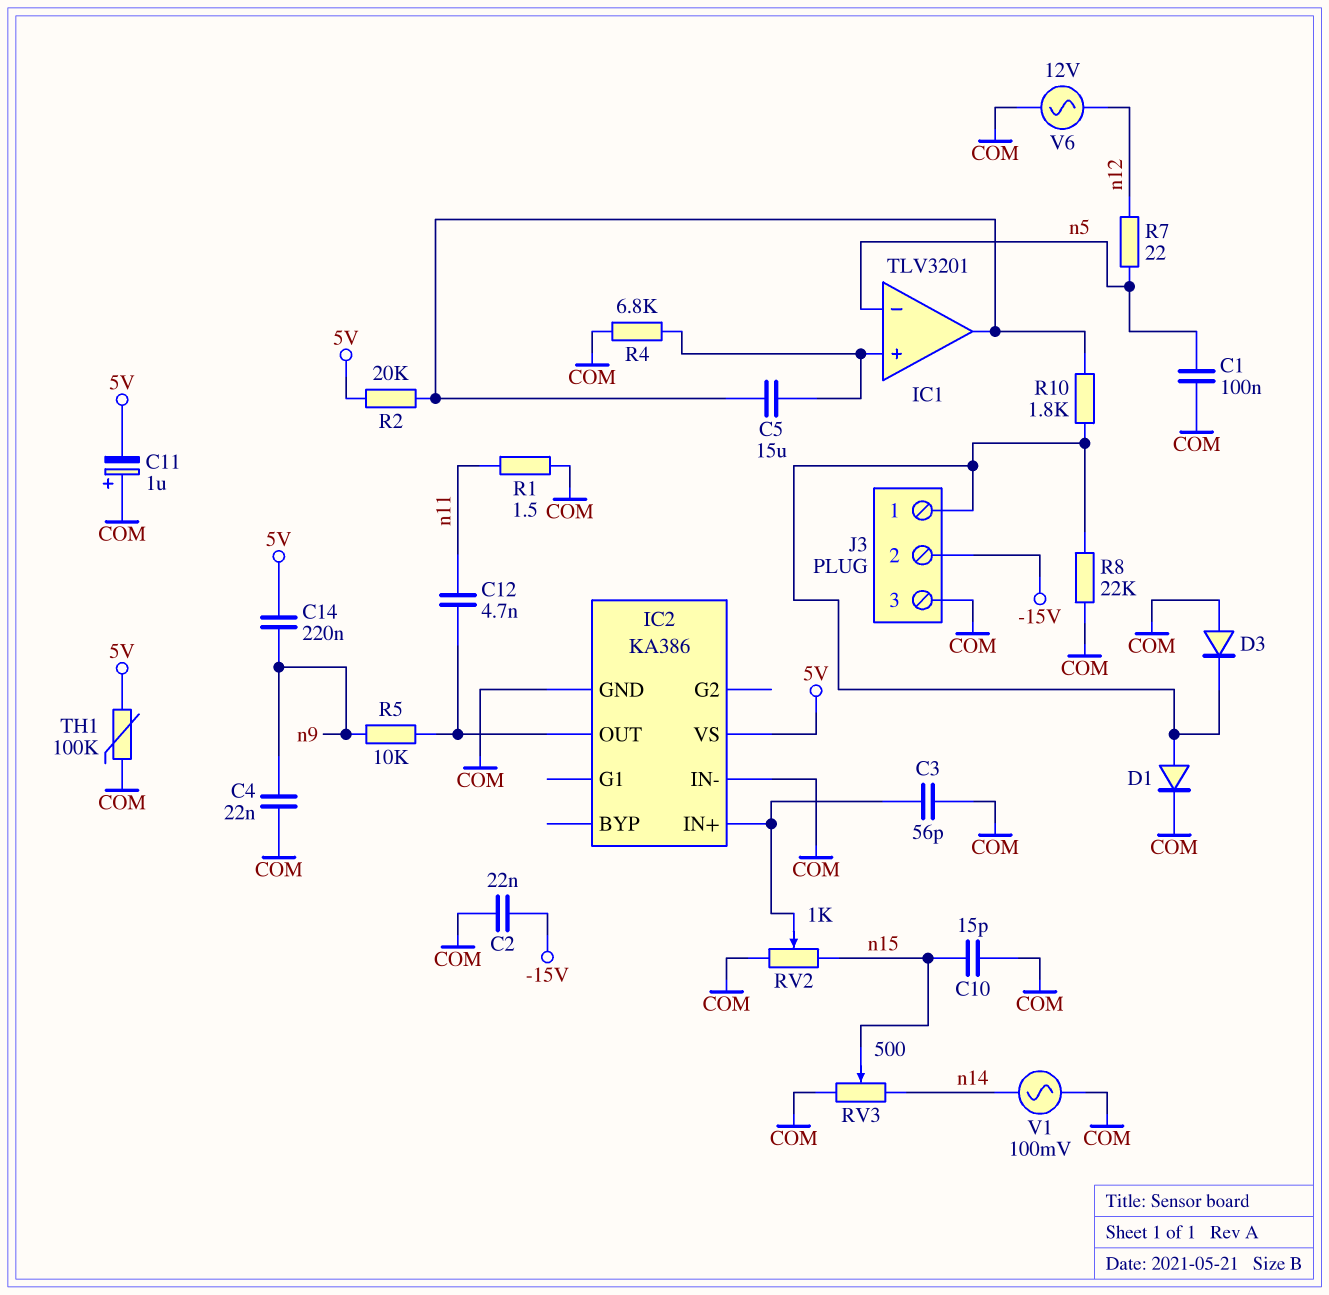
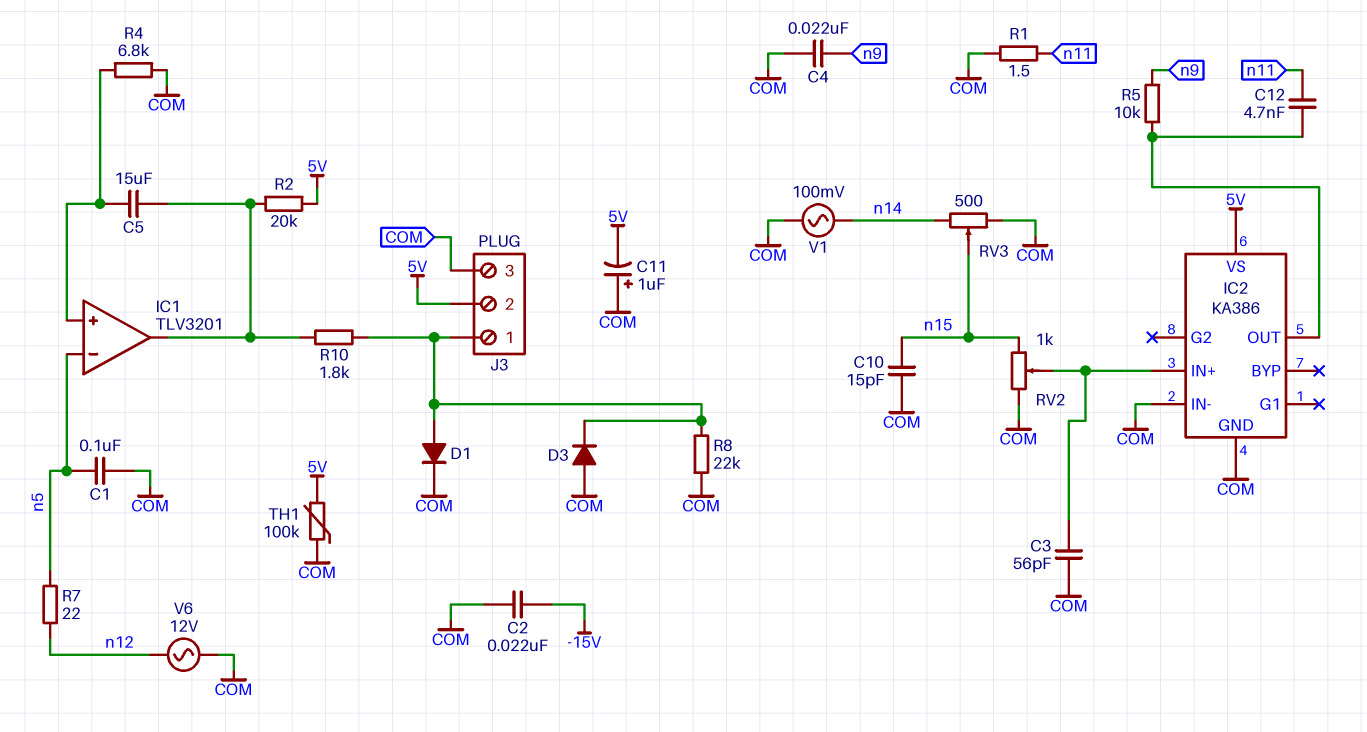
C14: 220nF (5V, n9) -> none
J3 pin 2: -15V -> 5V

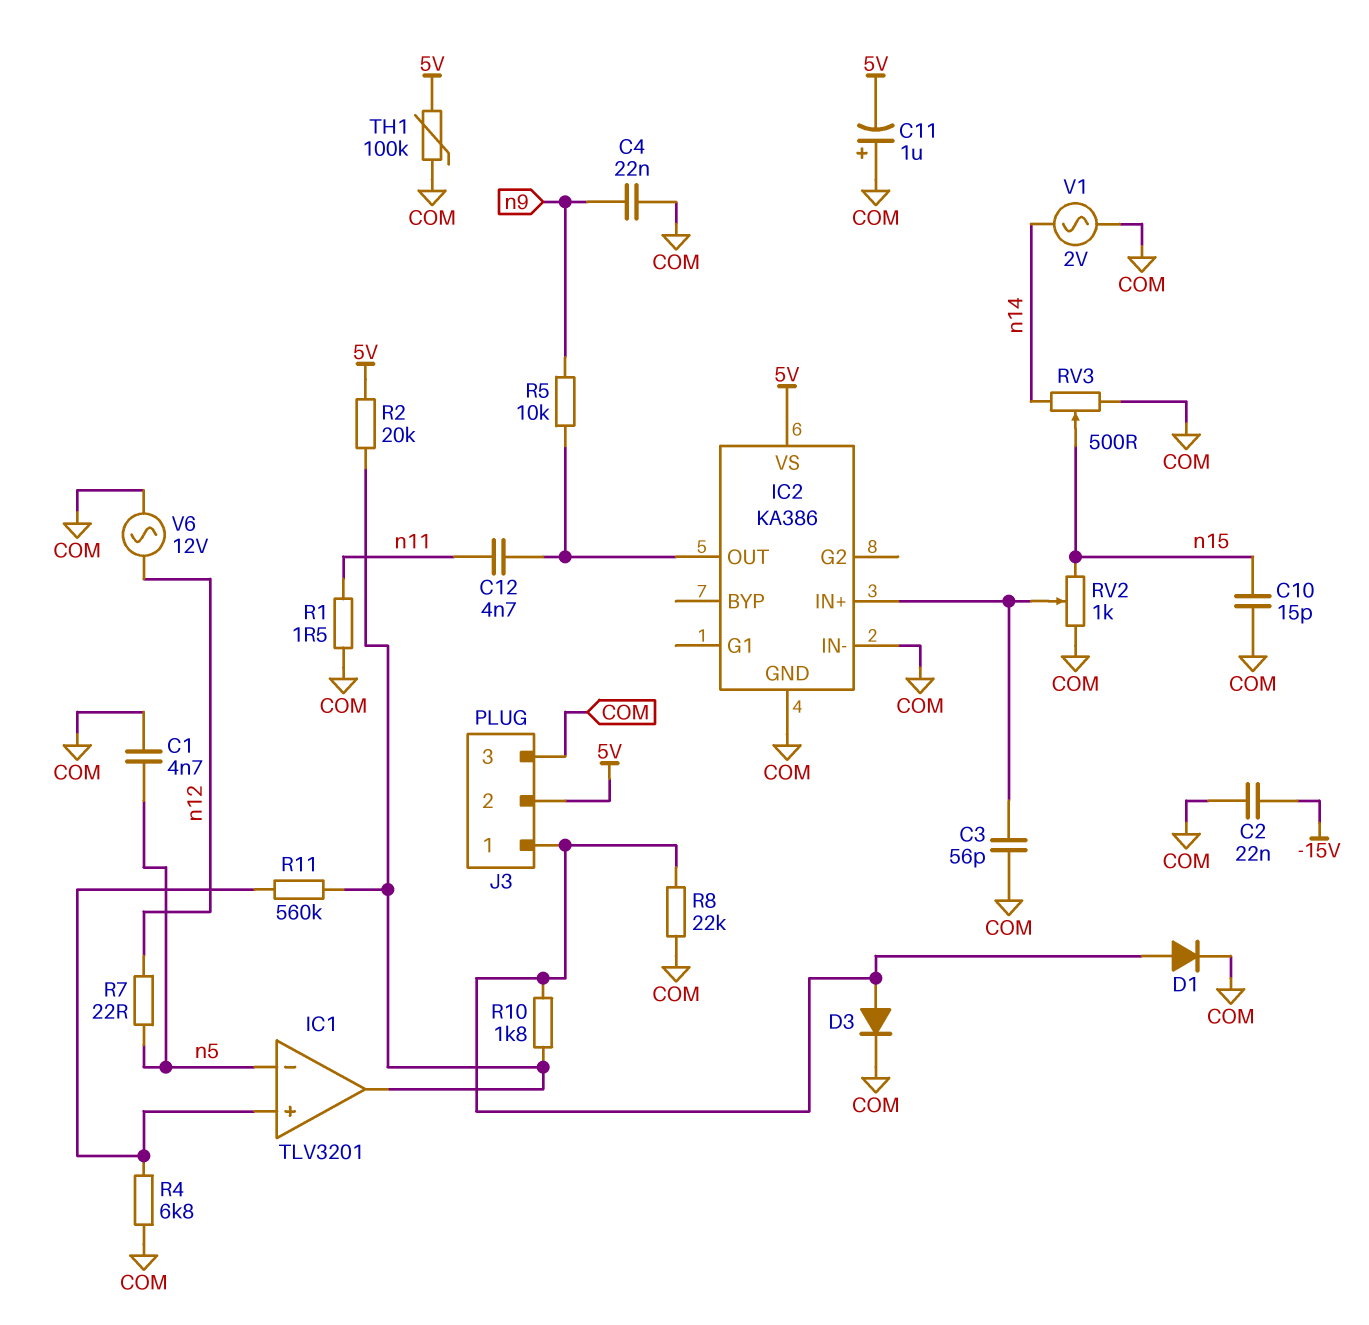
C1: 100nF (COM, n5) -> 4.7nF (COM, n5)
C5: 15uF (IC1/in+, IC1/out) -> none
D3: diode (A COM, K J3/1) -> diode (A J3/1, K COM)
R11: none -> 560k (IC1/in+, IC1/out)
V1: AC 100mV (COM, n14) -> AC 2V (COM, n14)

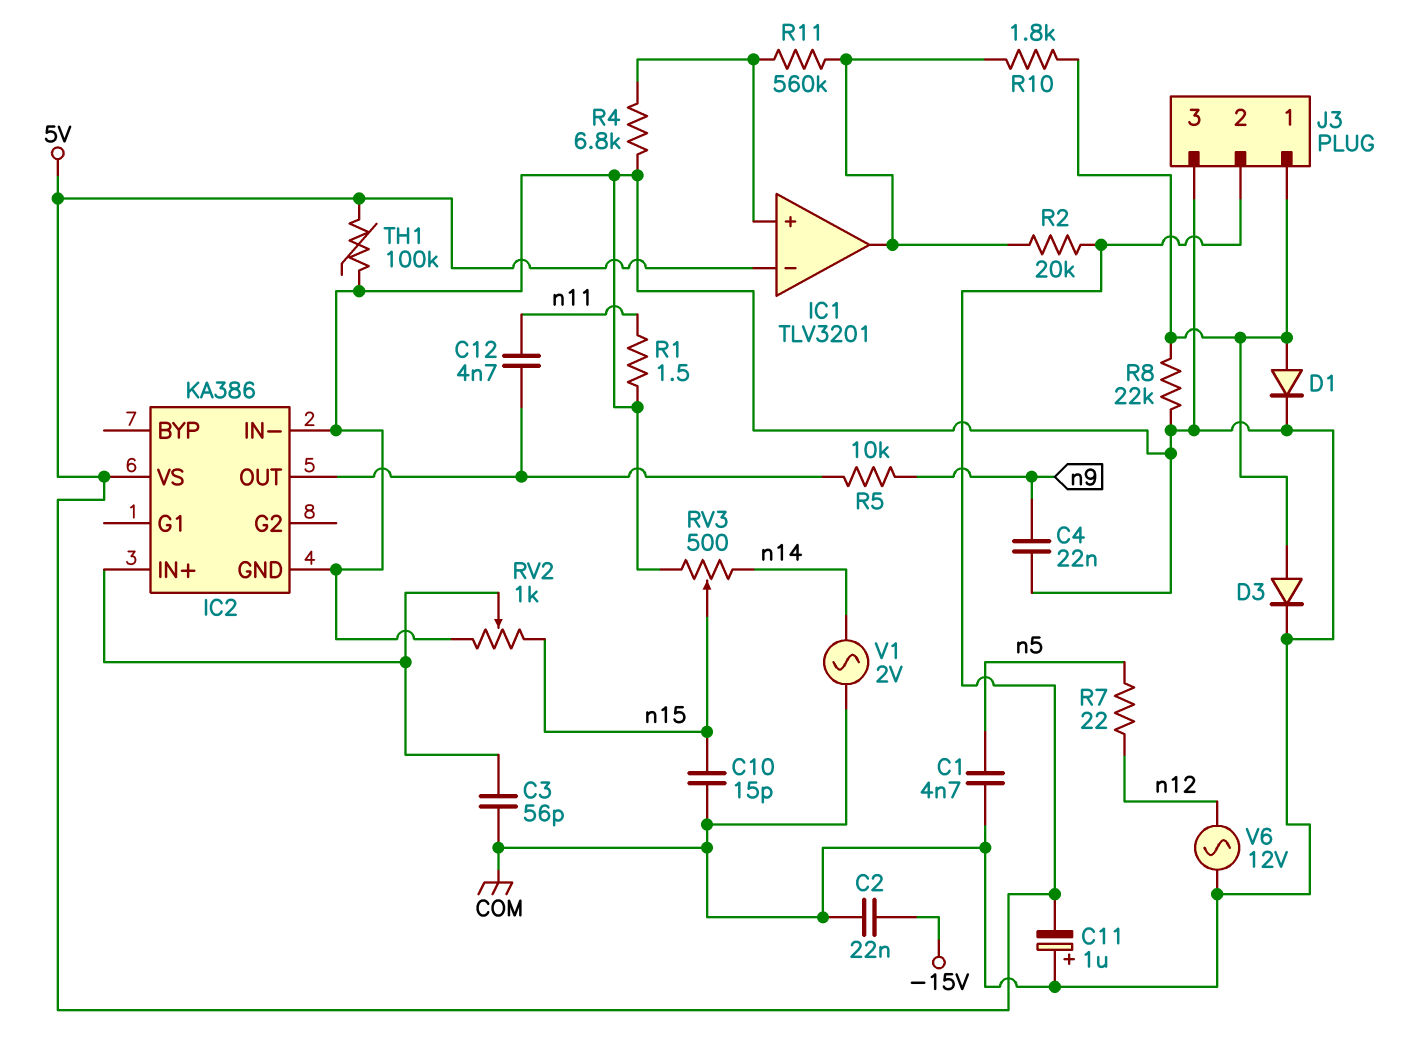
IC1 pin in-: n5 -> 5V

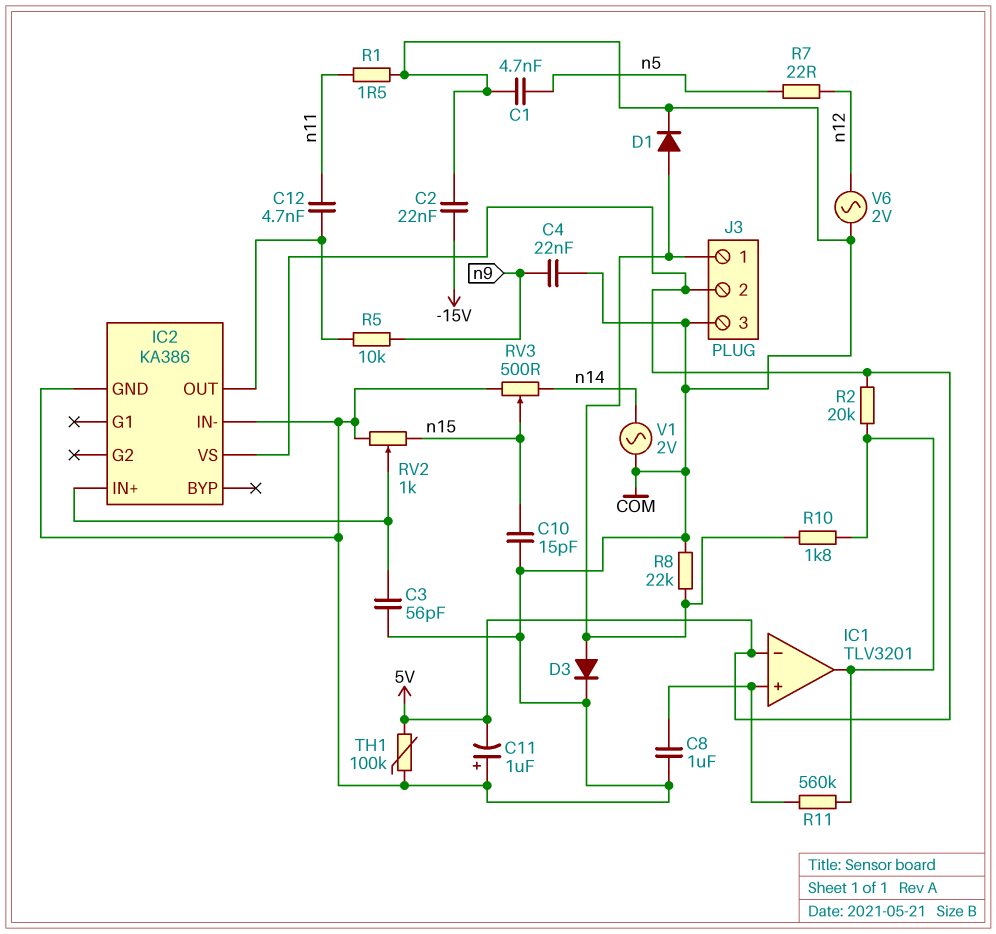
C8: none -> 1uF (COM, IC1/in+)
R4: 6.8k (COM, IC1/in+) -> none
V6: AC 12V (COM, n12) -> AC 2V (COM, n12)

